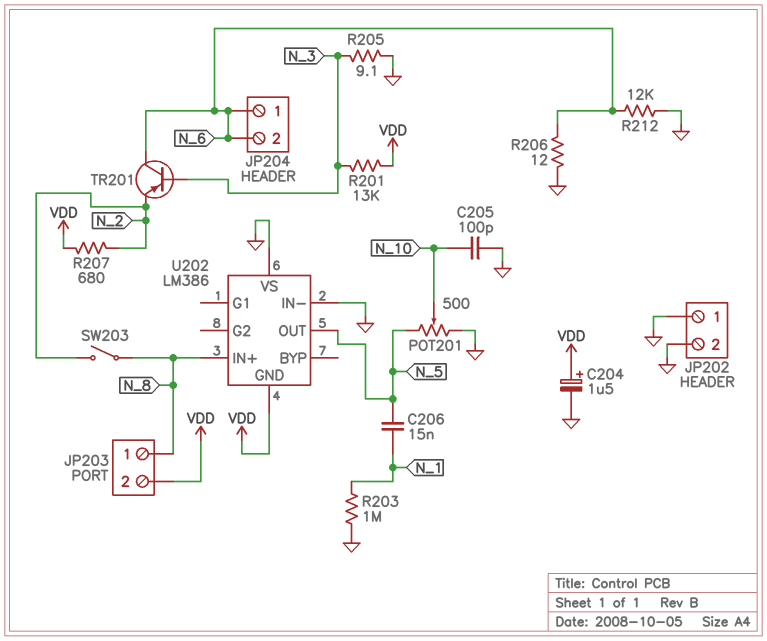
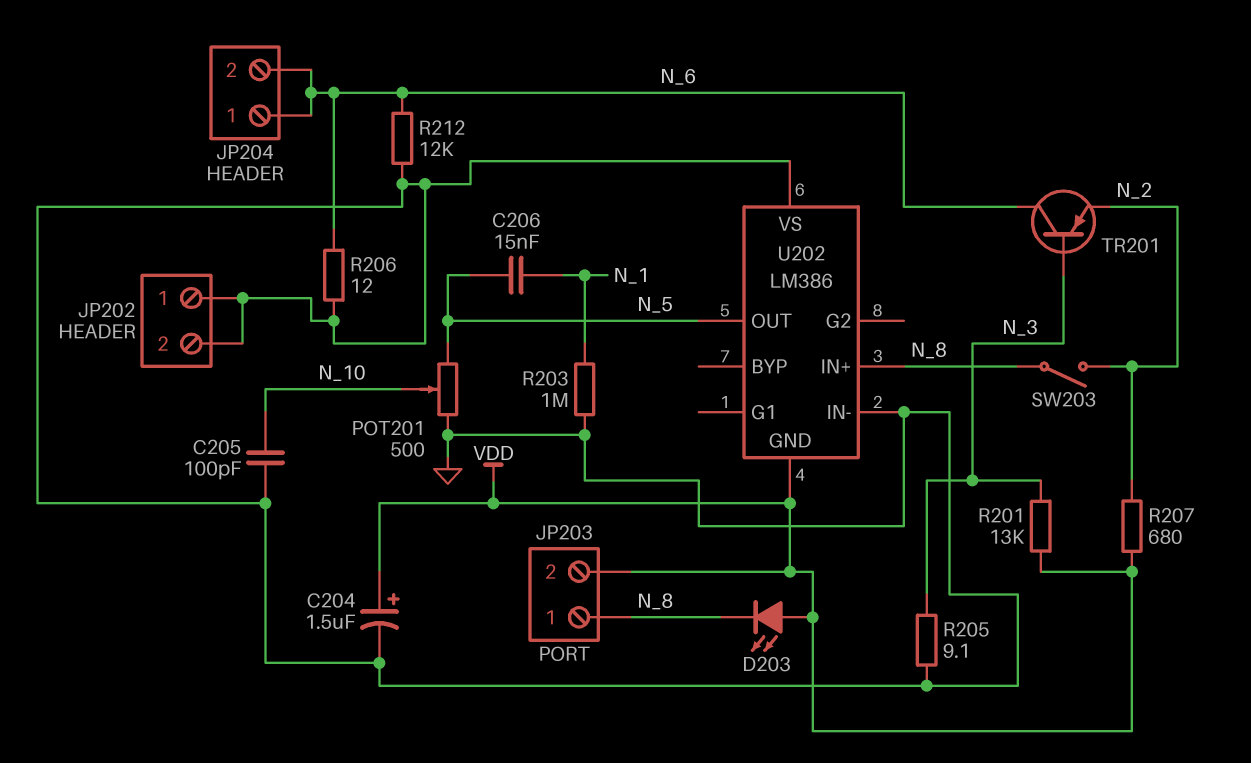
D203: none -> LED (A VDD, K N_8)

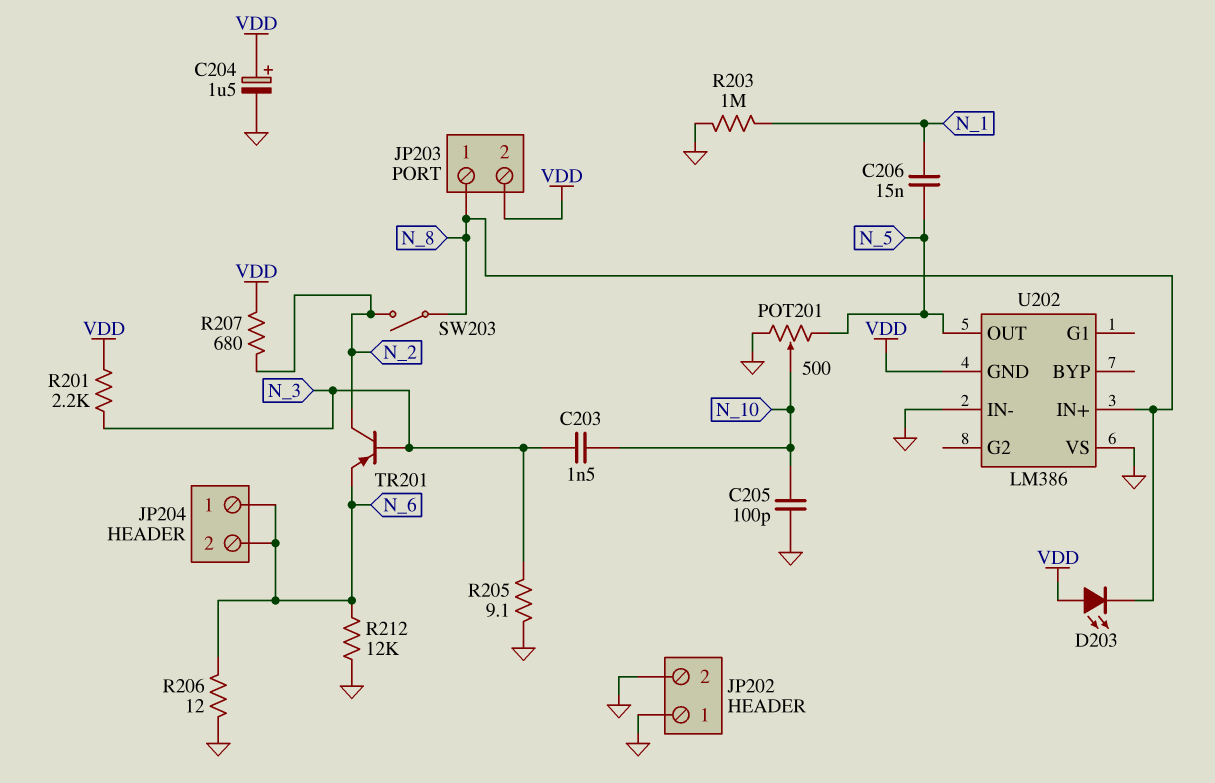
C203: none -> 1.5nF (N_3, N_10)
R201: 13k (N_3, VDD) -> 2.2k (N_3, VDD)
TR201: PNP (B N_3, C N_6, E N_2) -> PNP (B N_3, C N_2, E N_6)

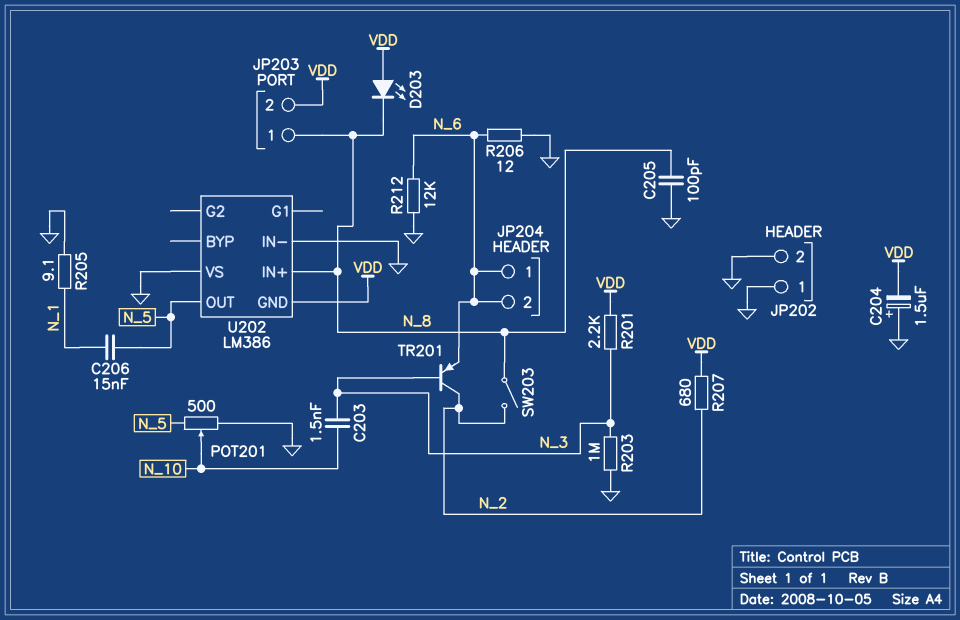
C204: 1.5uF (plus VDD, minus GND) -> 1.5uF (plus GND, minus VDD)
C205: 100pF (GND, N_10) -> 100pF (GND, N_8)
R203: 1M (GND, N_1) -> 1M (GND, N_3)
R205: 9.1 (GND, N_3) -> 9.1 (GND, N_1)

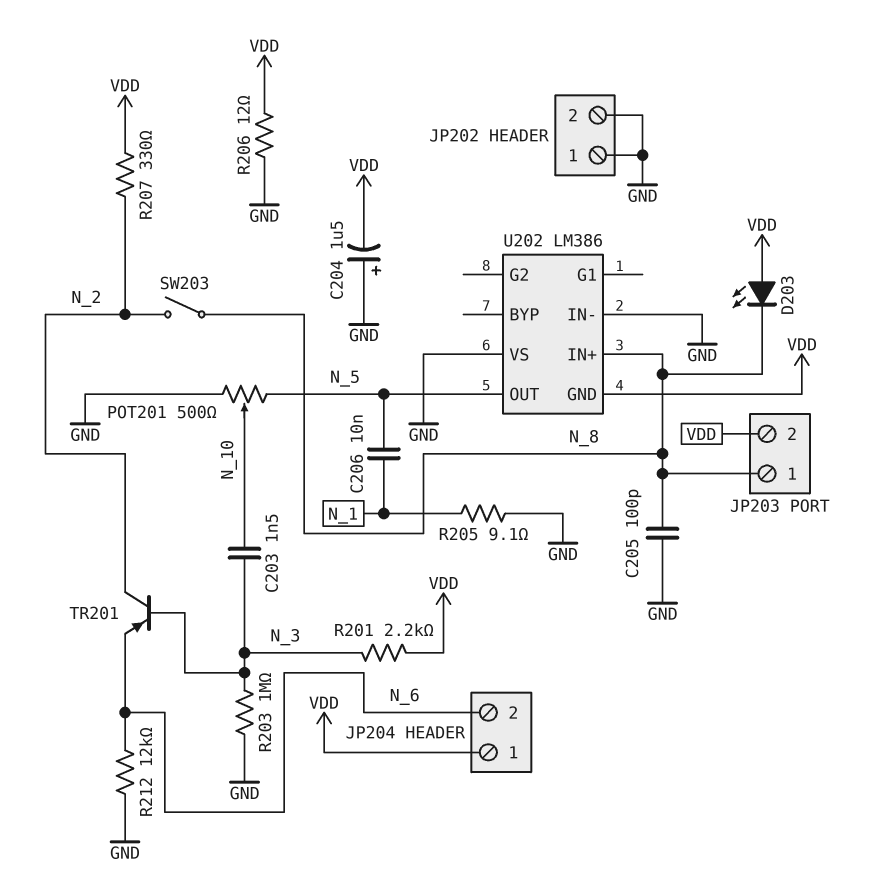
C206: 15nF (N_1, N_5) -> 10nF (N_1, N_5)
JP204 pin 1: N_6 -> VDD
R206: 12 (GND, N_6) -> 12 (GND, VDD)
R207: 680 (N_2, VDD) -> 330 (N_2, VDD)

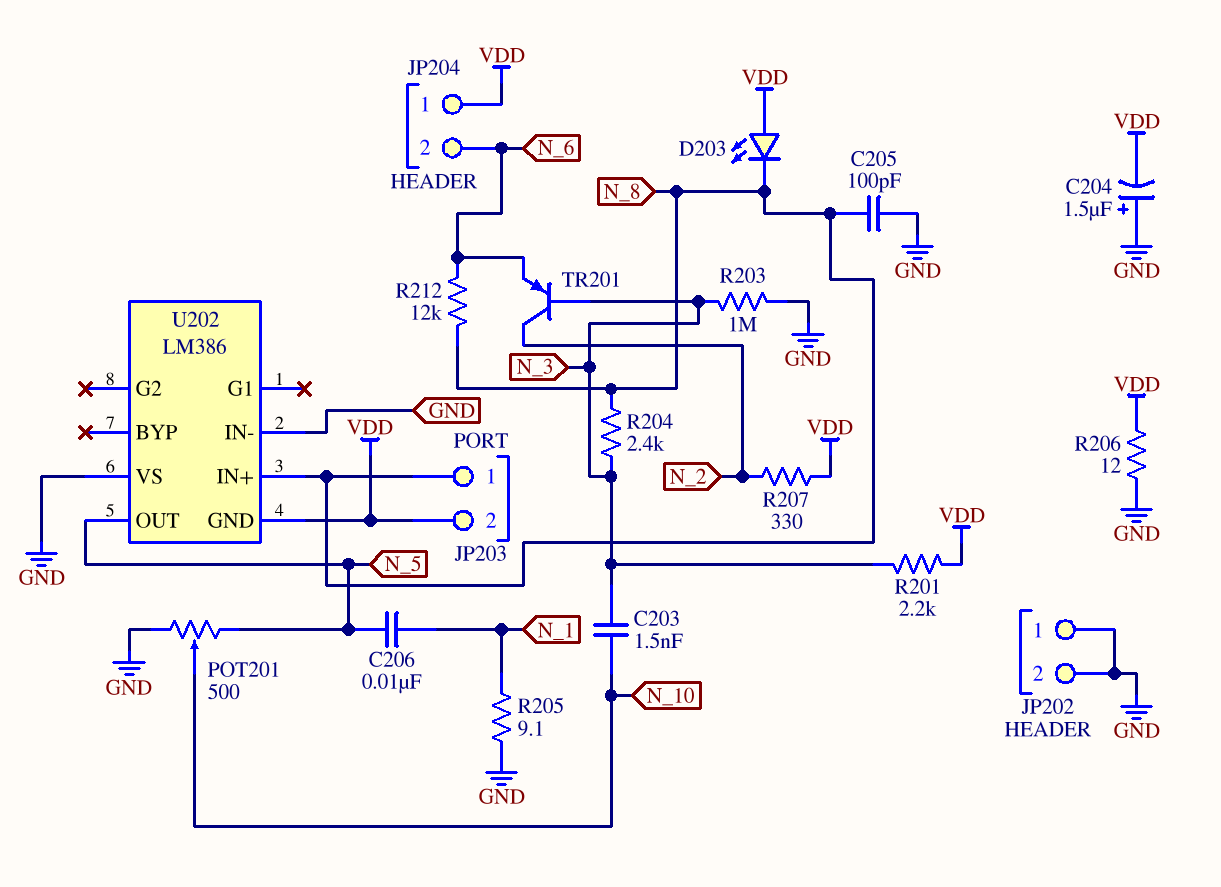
R204: none -> 2.4k (N_3, N_8)
R212: 12k (GND, N_6) -> 12k (N_6, N_8)
SW203: switch (N_2, N_8) -> none

